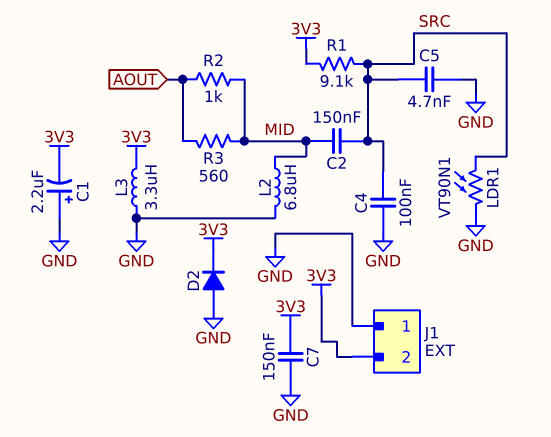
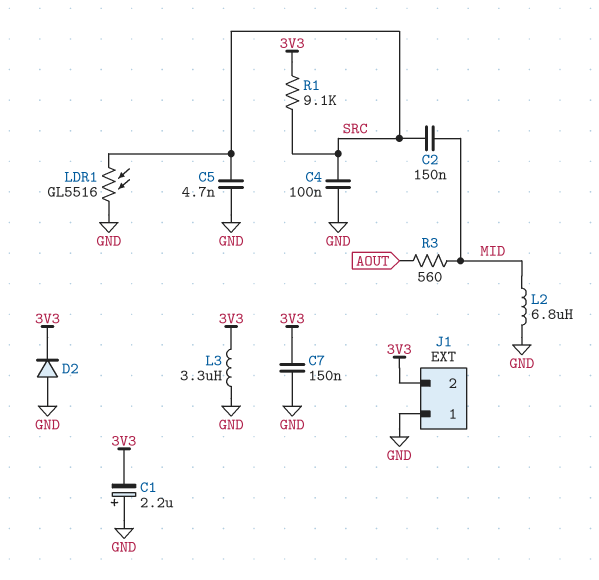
LDR1: VT90N1 (GND, SRC) -> GL5516 (GND, SRC)
R2: 1k (AOUT, MID) -> none

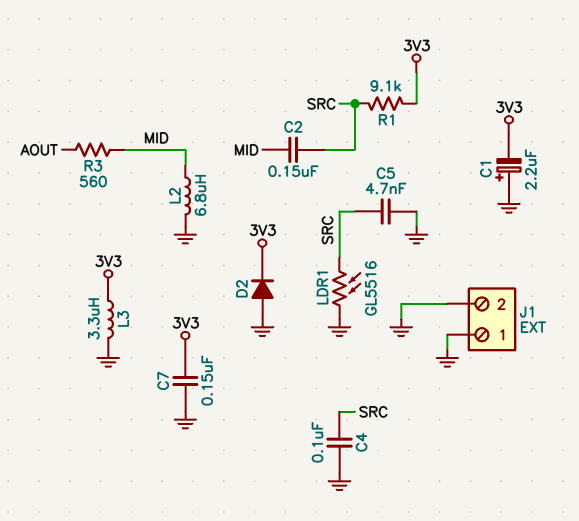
J1 pin 2: 3V3 -> GND

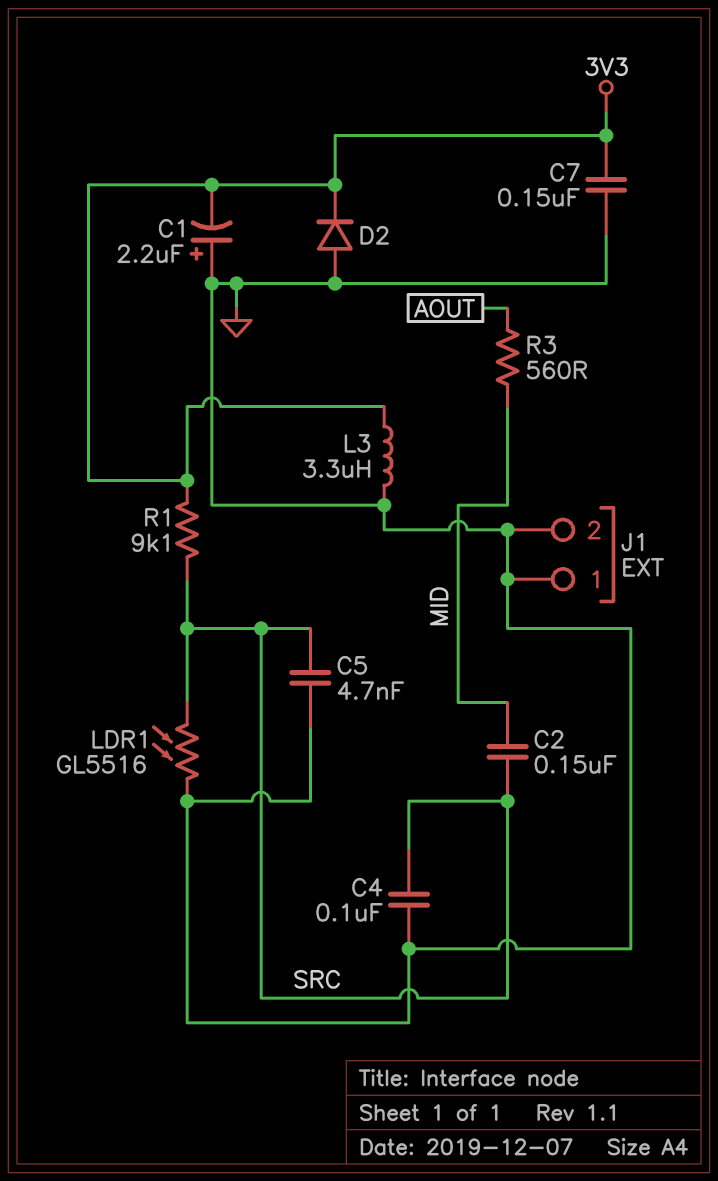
L2: 6.8uH (GND, MID) -> none

